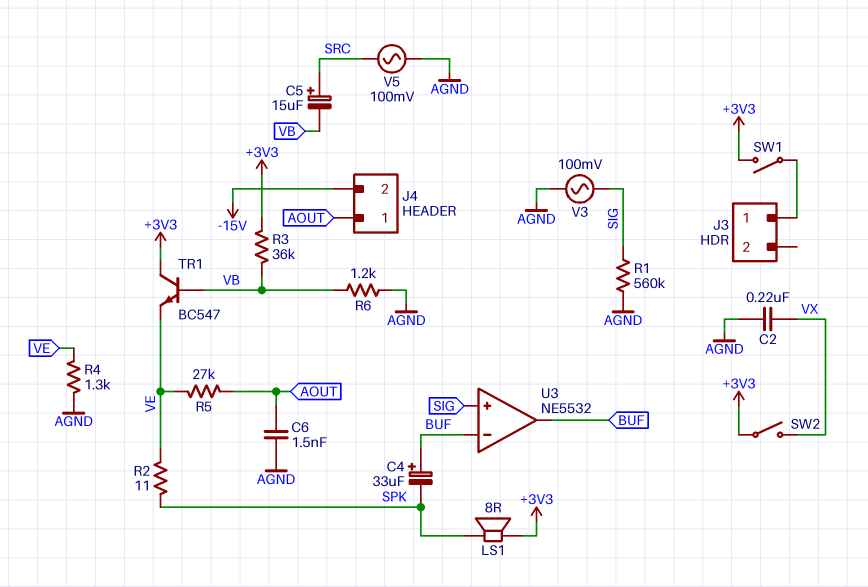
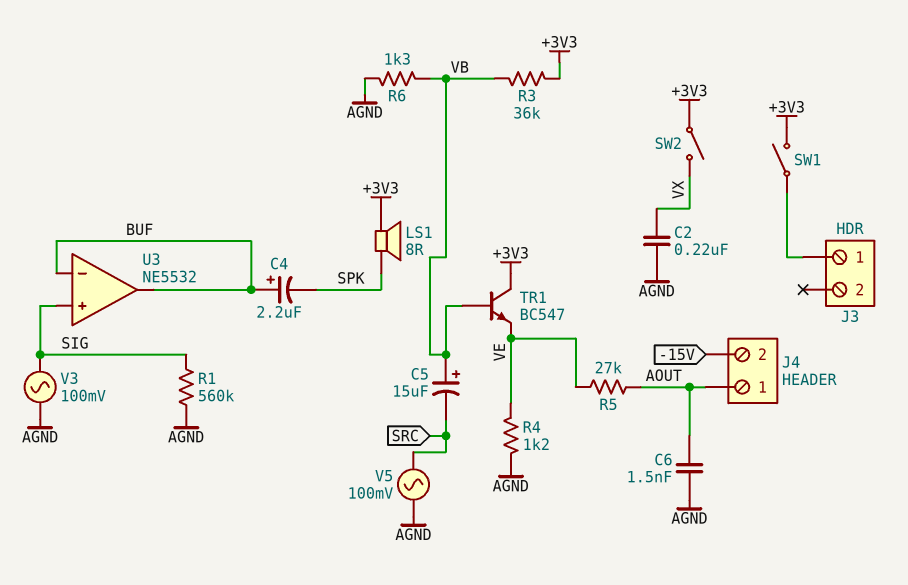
C4: 33uF (plus BUF, minus SPK) -> 2.2uF (plus BUF, minus SPK)
C5: 15uF (plus SRC, minus VB) -> 15uF (plus VB, minus SRC)
R2: 11 (SPK, VE) -> none
R4: 1.3k (AGND, VE) -> 1.2k (AGND, VE)
R6: 1.2k (AGND, VB) -> 1.3k (AGND, VB)

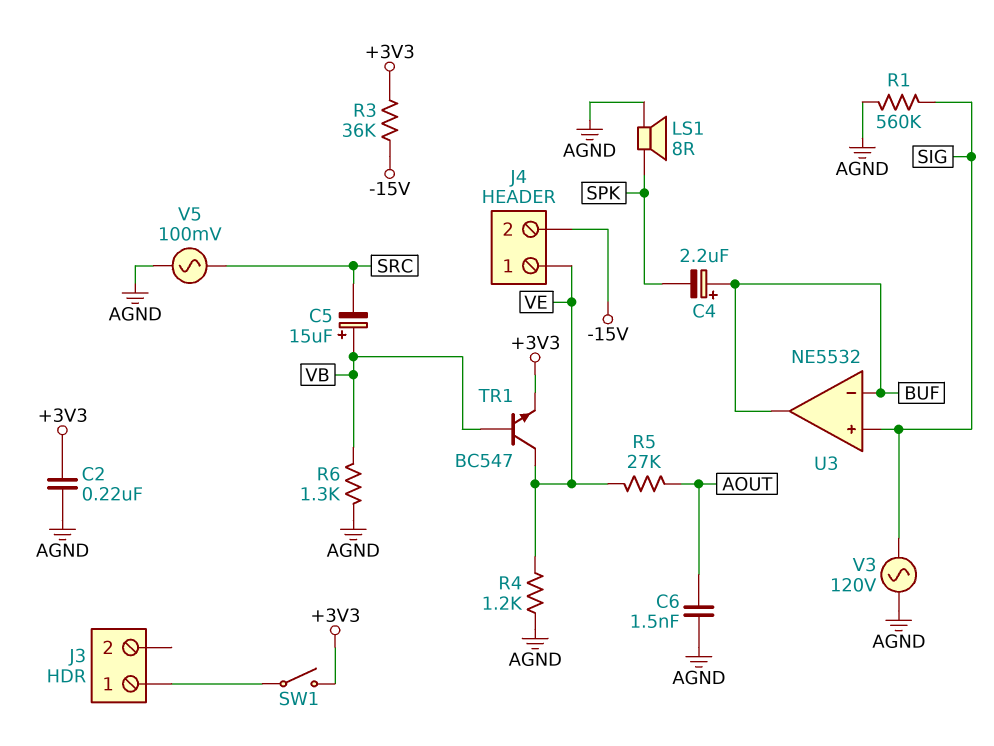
C2: 220nF (AGND, VX) -> 220nF (+3V3, AGND)
J4 pin 1: AOUT -> VE
LS1: speaker 8R (+3V3, SPK) -> speaker 8R (AGND, SPK)
R3: 36k (+3V3, VB) -> 36k (+3V3, -15V)
SW2: switch (+3V3, VX) -> none
TR1: NPN BC547 (B VB, C +3V3, E VE) -> NPN BC547 (B VB, C VE, E +3V3)
V3: AC 100mV (AGND, SIG) -> AC 120V (AGND, SIG)

